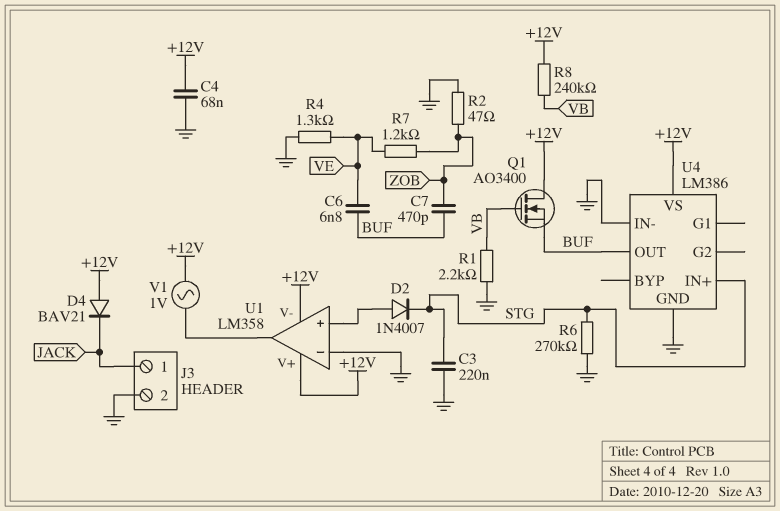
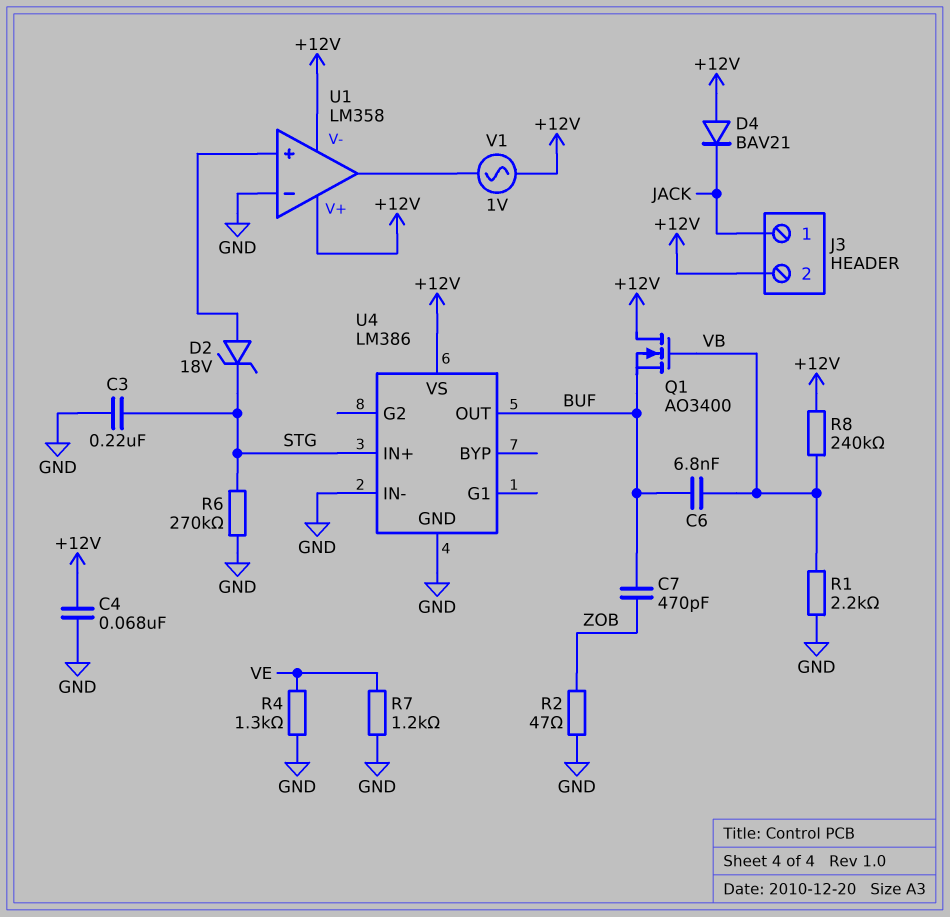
C6: 6.8nF (BUF, VE) -> 6.8nF (BUF, VB)
D2: diode 1N4007 (A U1/in+, K STG) -> zener 18V (A U1/in+, K STG)
J3 pin 2: GND -> +12V
R7: 1.2k (VE, ZOB) -> 1.2k (GND, VE)

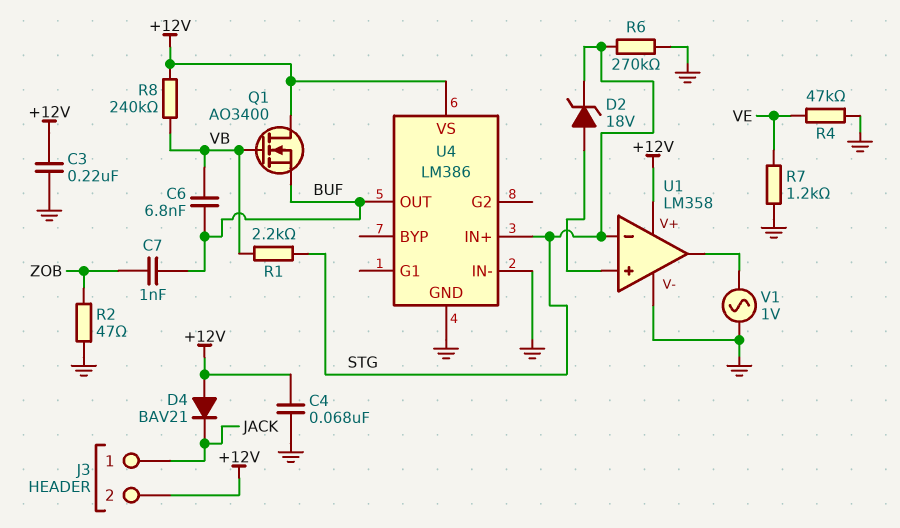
C3: 220nF (GND, STG) -> 220nF (+12V, GND)
C7: 470pF (BUF, ZOB) -> 1nF (BUF, ZOB)
R1: 2.2k (GND, VB) -> 2.2k (STG, VB)
R4: 1.3k (GND, VE) -> 47k (GND, VE)
U1 pin V-: +12V -> GND
U1 pin in-: GND -> STG
V1: AC 1V (+12V, U1/out) -> AC 1V (GND, U1/out)

